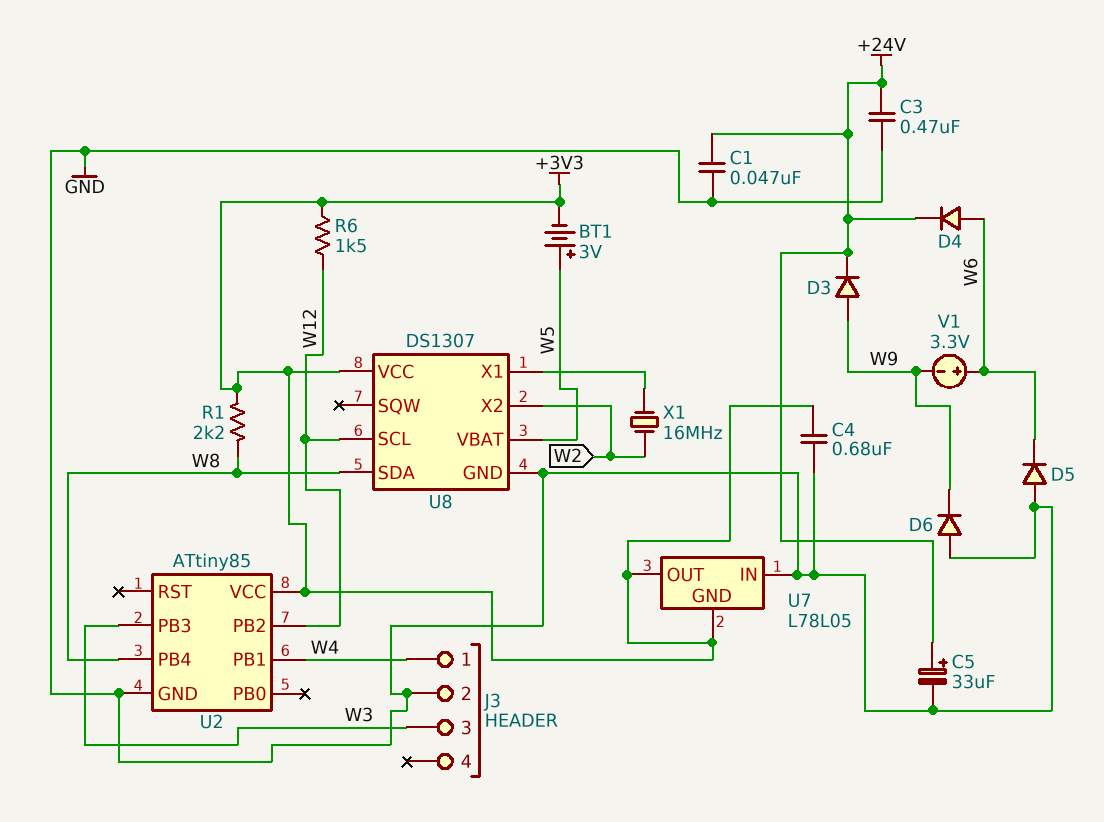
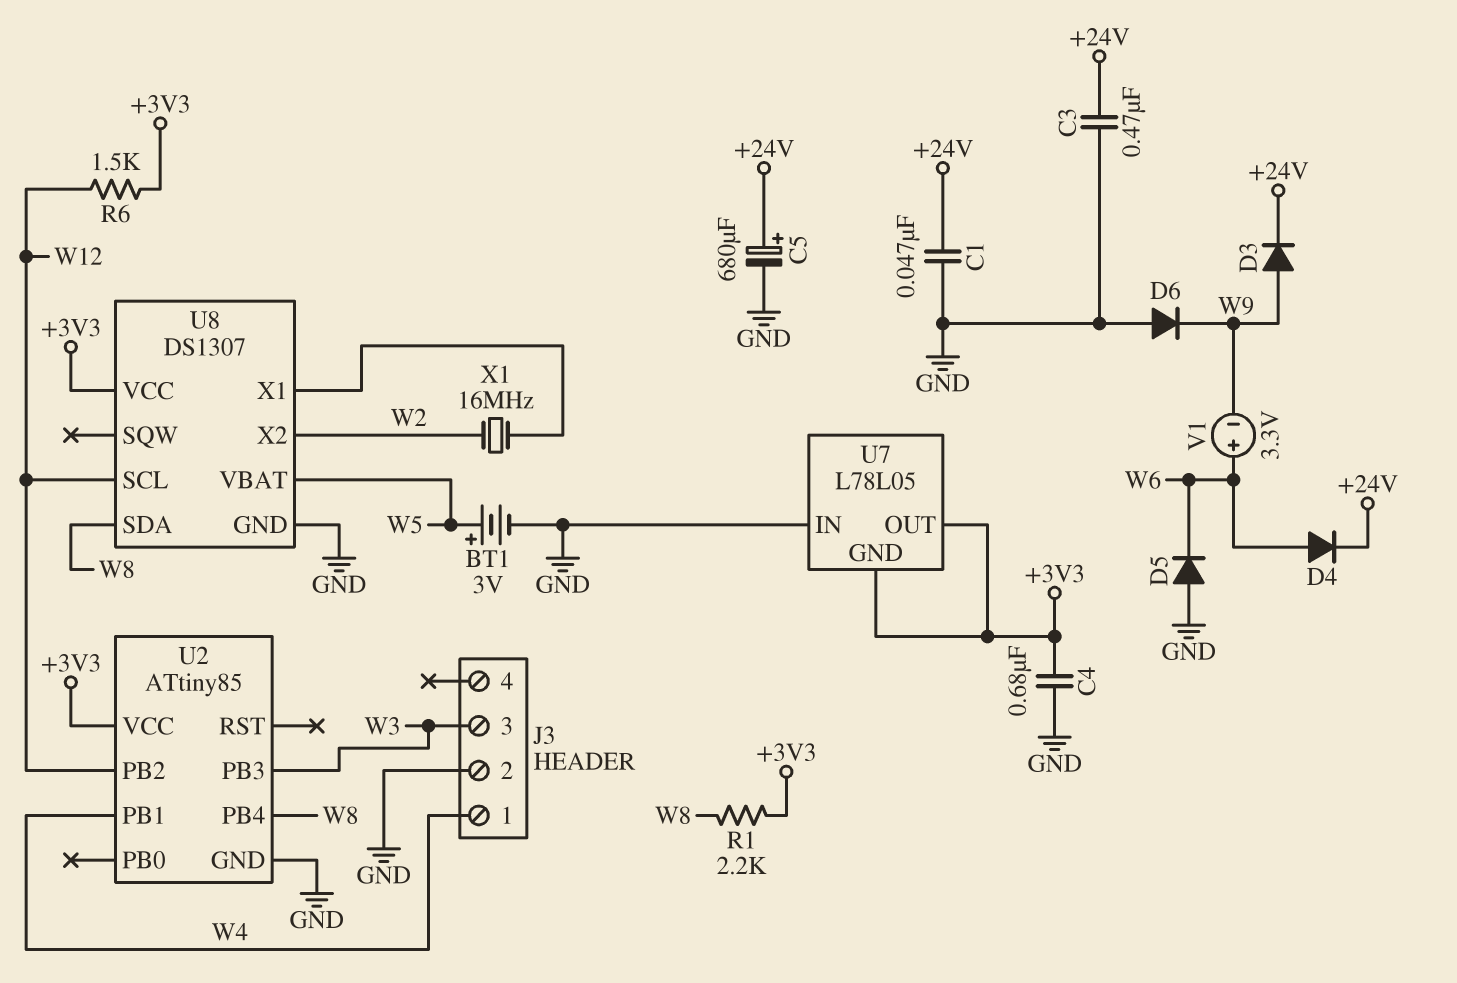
BT1: 3V (plus W5, minus +3V3) -> 3V (plus W5, minus GND)
C5: 33uF (plus +24V, minus GND) -> 680uF (plus +24V, minus GND)

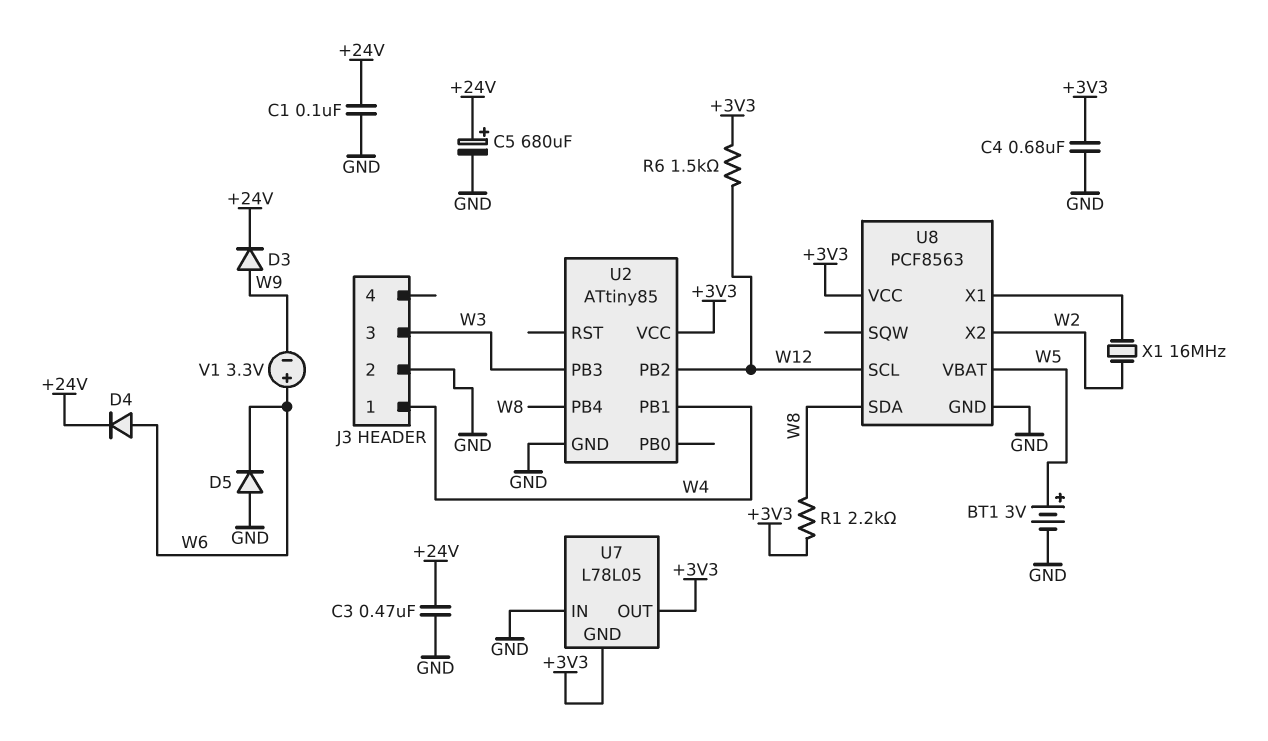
C1: 47nF (+24V, GND) -> 100nF (+24V, GND)
D6: diode (A GND, K W9) -> none
U8: DS1307 -> PCF8563

